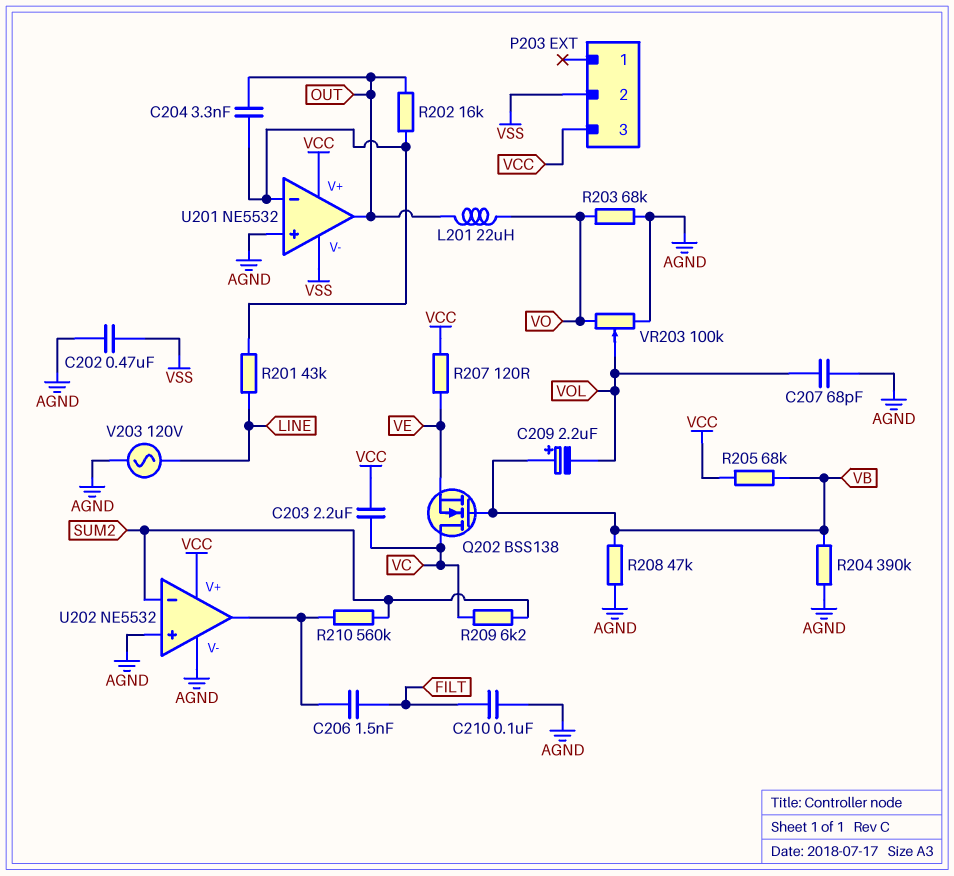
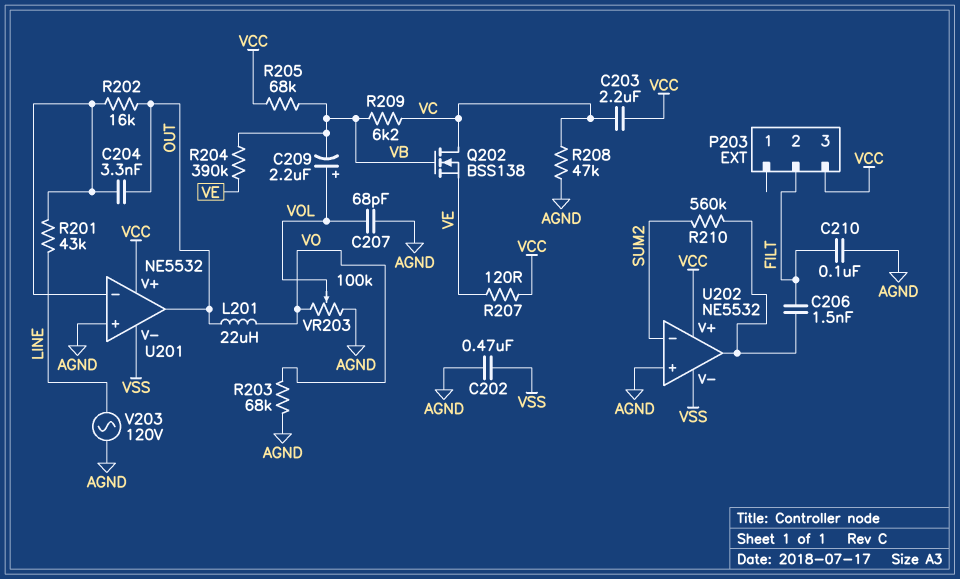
C209: 2.2uF (plus VB, minus VOL) -> 2.2uF (plus VOL, minus VB)
P203 pin 2: VSS -> FILT
R204: 390k (AGND, VB) -> 390k (VB, VE)
R208: 47k (AGND, VB) -> 47k (AGND, VC)
R209: 6.2k (SUM2, VC) -> 6.2k (VB, VC)
U202 pin V-: AGND -> VSS

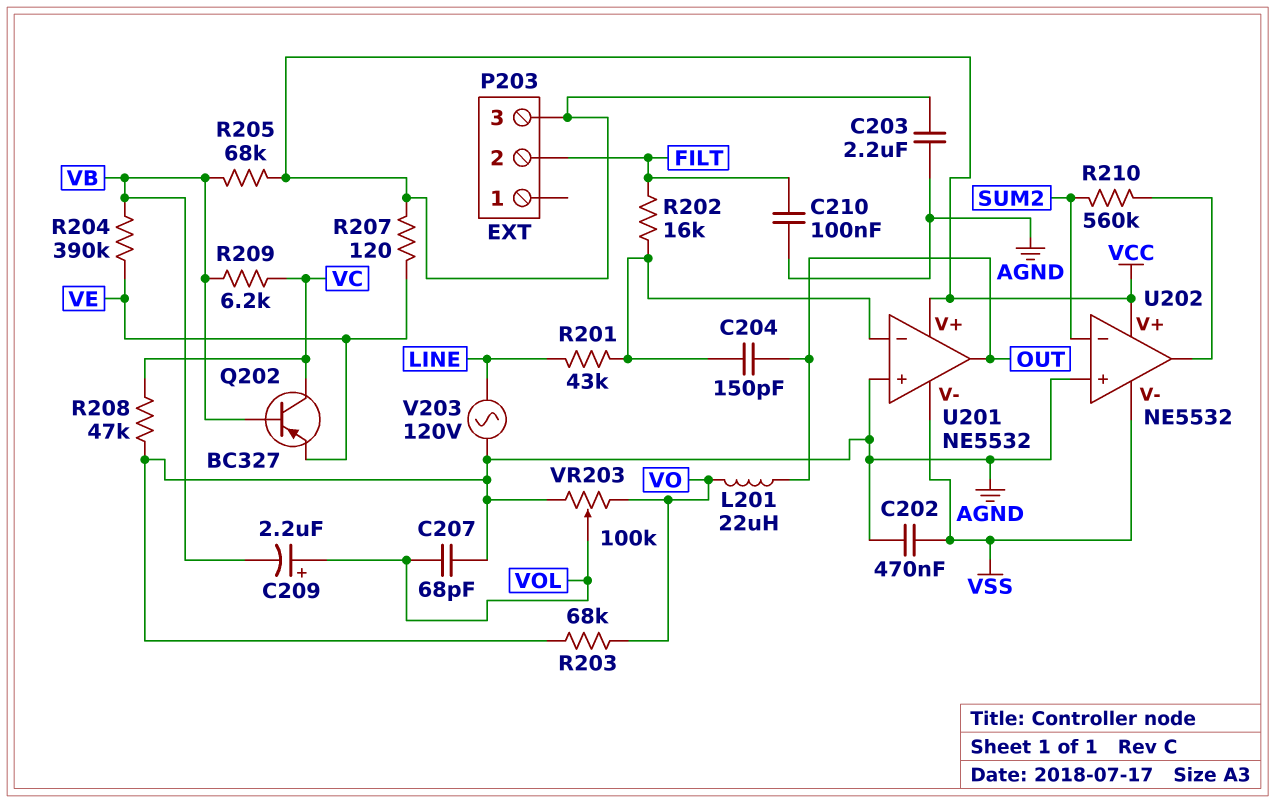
C203: 2.2uF (VC, VCC) -> 2.2uF (AGND, VCC)
C204: 3.3nF (OUT, U201/in-) -> 150pF (OUT, U201/in-)
C206: 1.5nF (FILT, U202/out) -> none
Q202: NMOS BSS138 (G VB, D VC, S VE) -> PNP BC327 (B VB, C VC, E VE)
R202: 16k (OUT, U201/in-) -> 16k (FILT, U201/in-)

